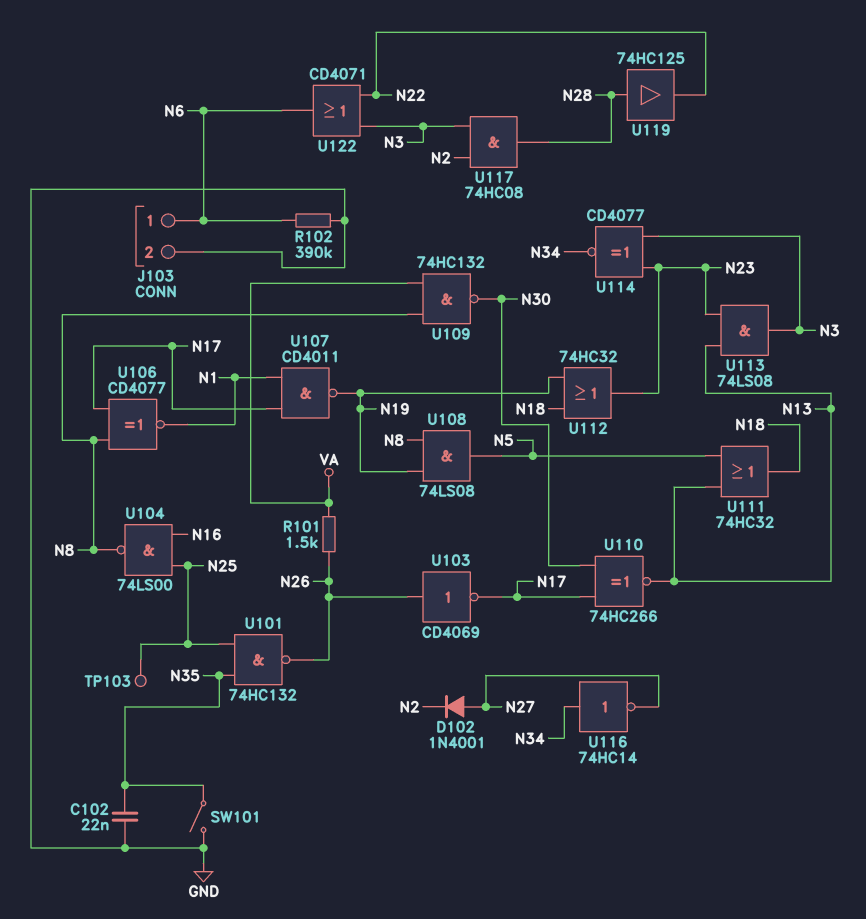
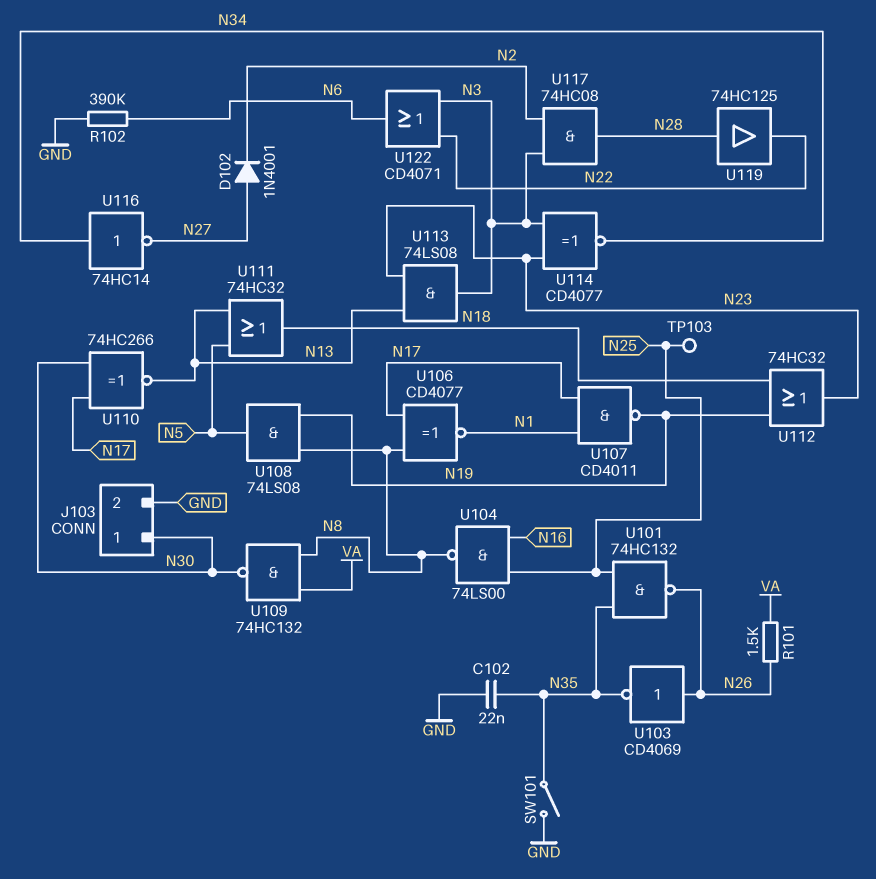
J103 pin 1: N6 -> N30
U103: NOT CD4069 (in N26, out N17) -> NOT CD4069 (in N26, out N35)

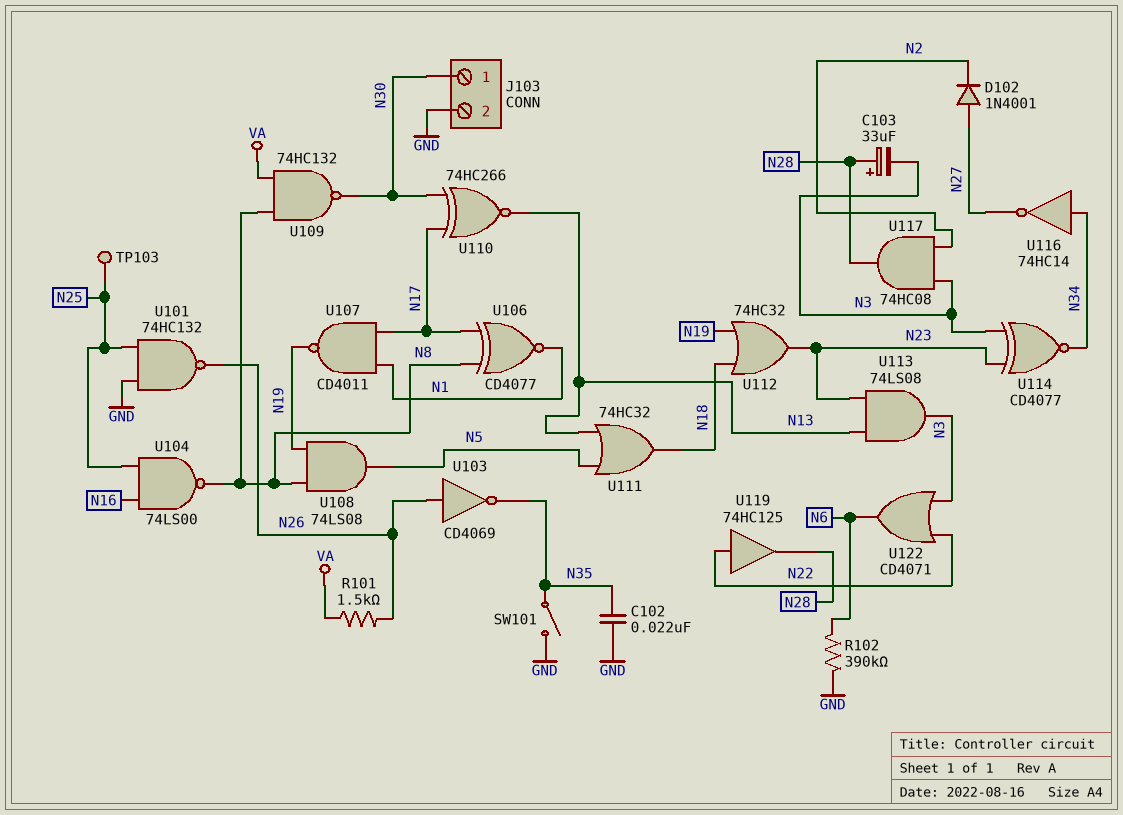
C103: none -> 33uF (plus N28, minus N3)
U101: NAND 74HC132 (in N25, in N35, out N26) -> NAND 74HC132 (in GND, in N25, out N26)
U119: buffer 74HC125 (in N28, out N22) -> buffer 74HC125 (in N22, out N28)

